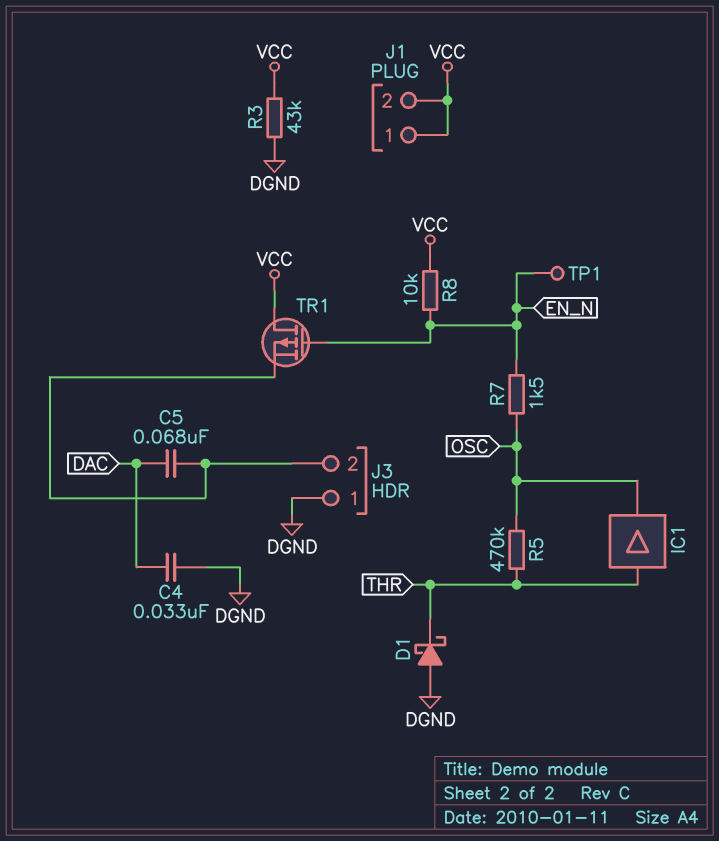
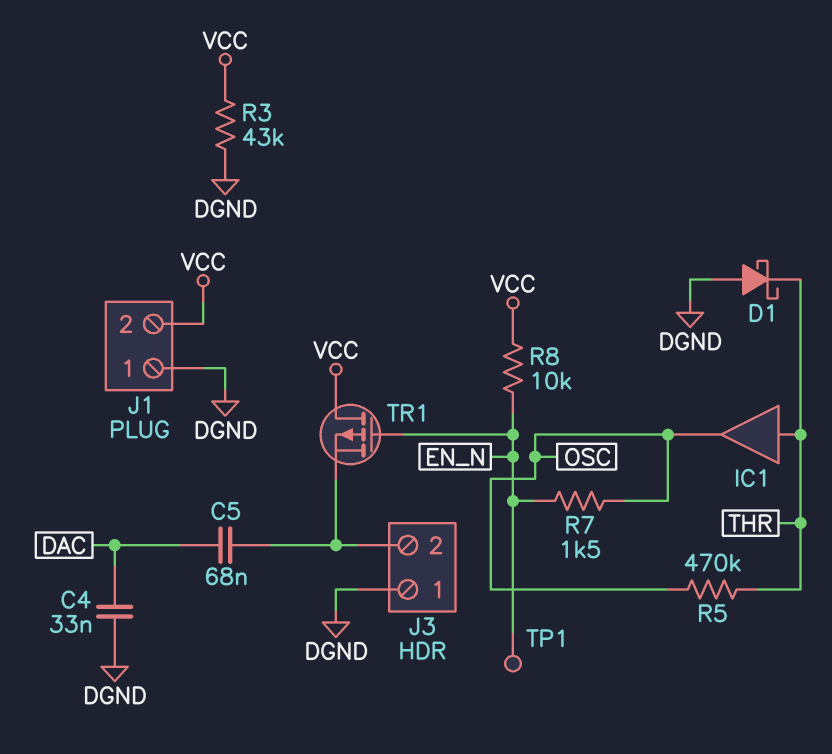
J1 pin 1: VCC -> DGND

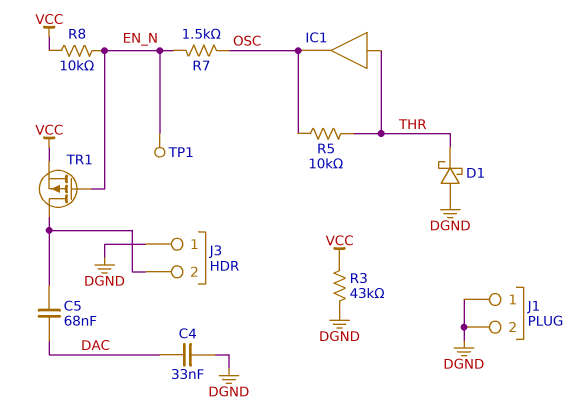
J1 pin 2: VCC -> DGND
R5: 470k (OSC, THR) -> 10k (OSC, THR)
TR1: PMOS (G EN_N, D VCC, S J3/2) -> PMOS (G EN_N, D J3/2, S VCC)

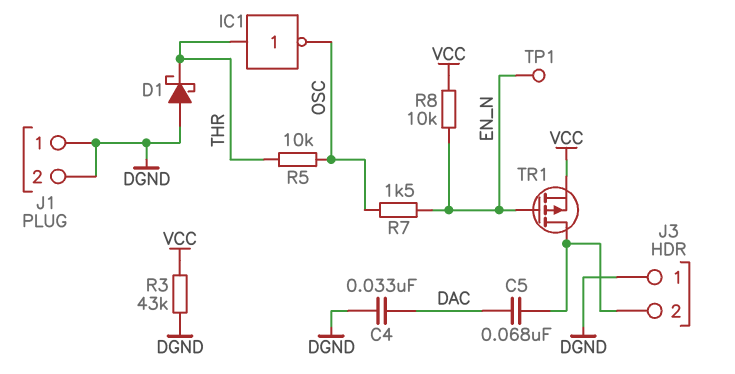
IC1: buffer (in THR, out OSC) -> NOT (in THR, out OSC)

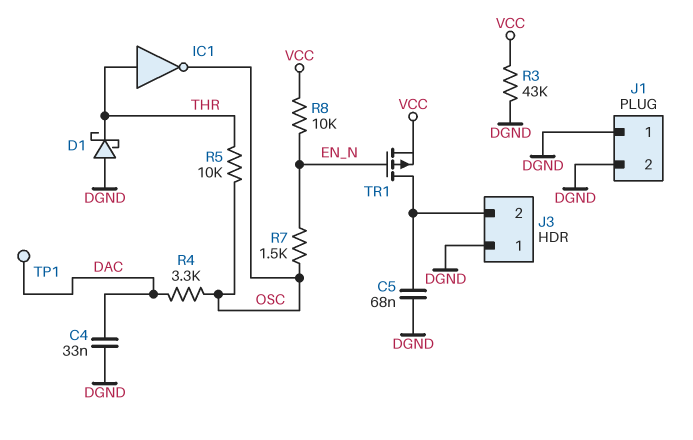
C5: 68nF (DAC, J3/2) -> 68nF (DGND, J3/2)
R4: none -> 3.3k (DAC, OSC)
TP1: test point (EN_N) -> test point (DAC)

